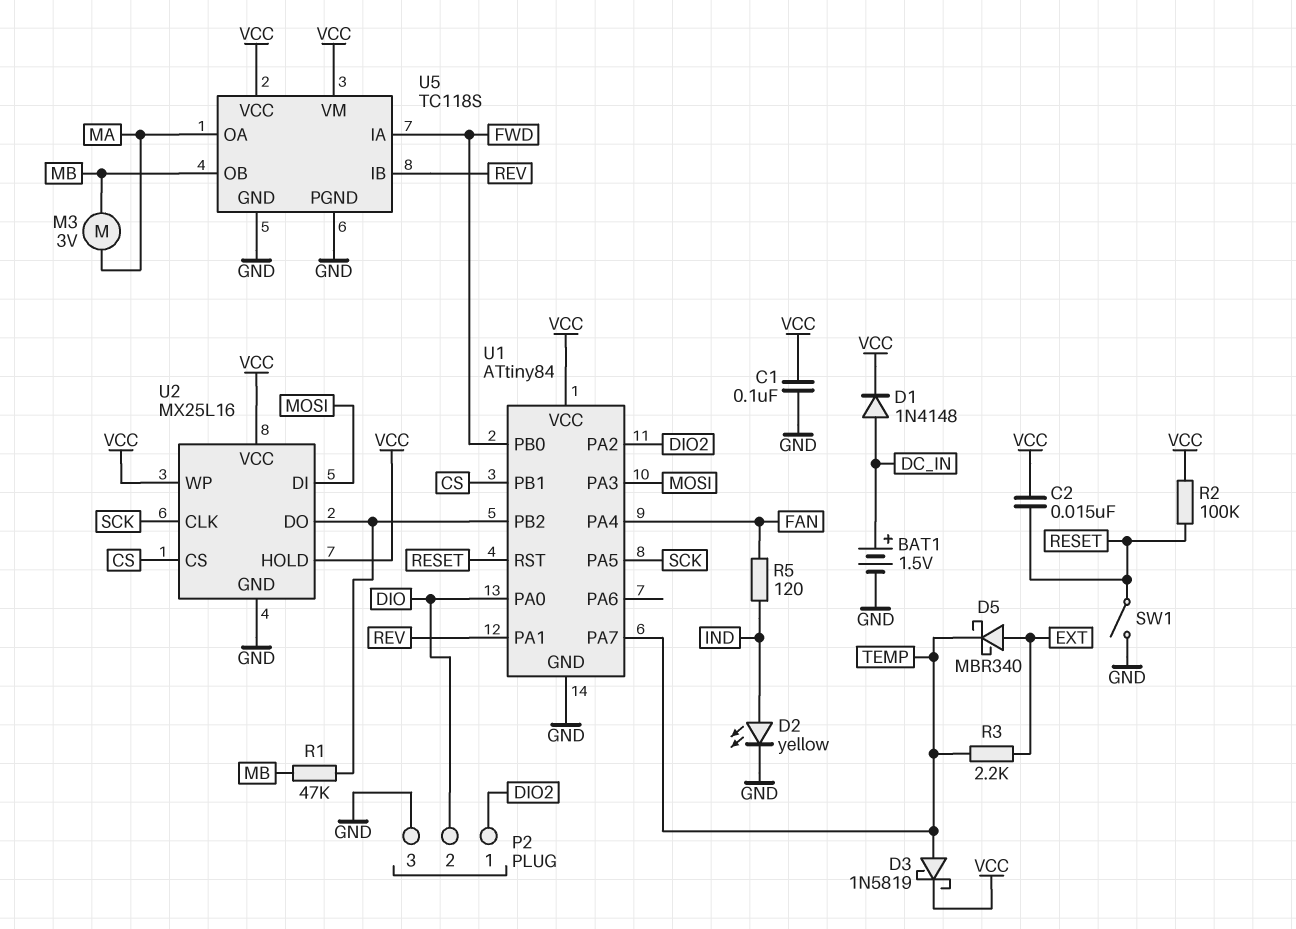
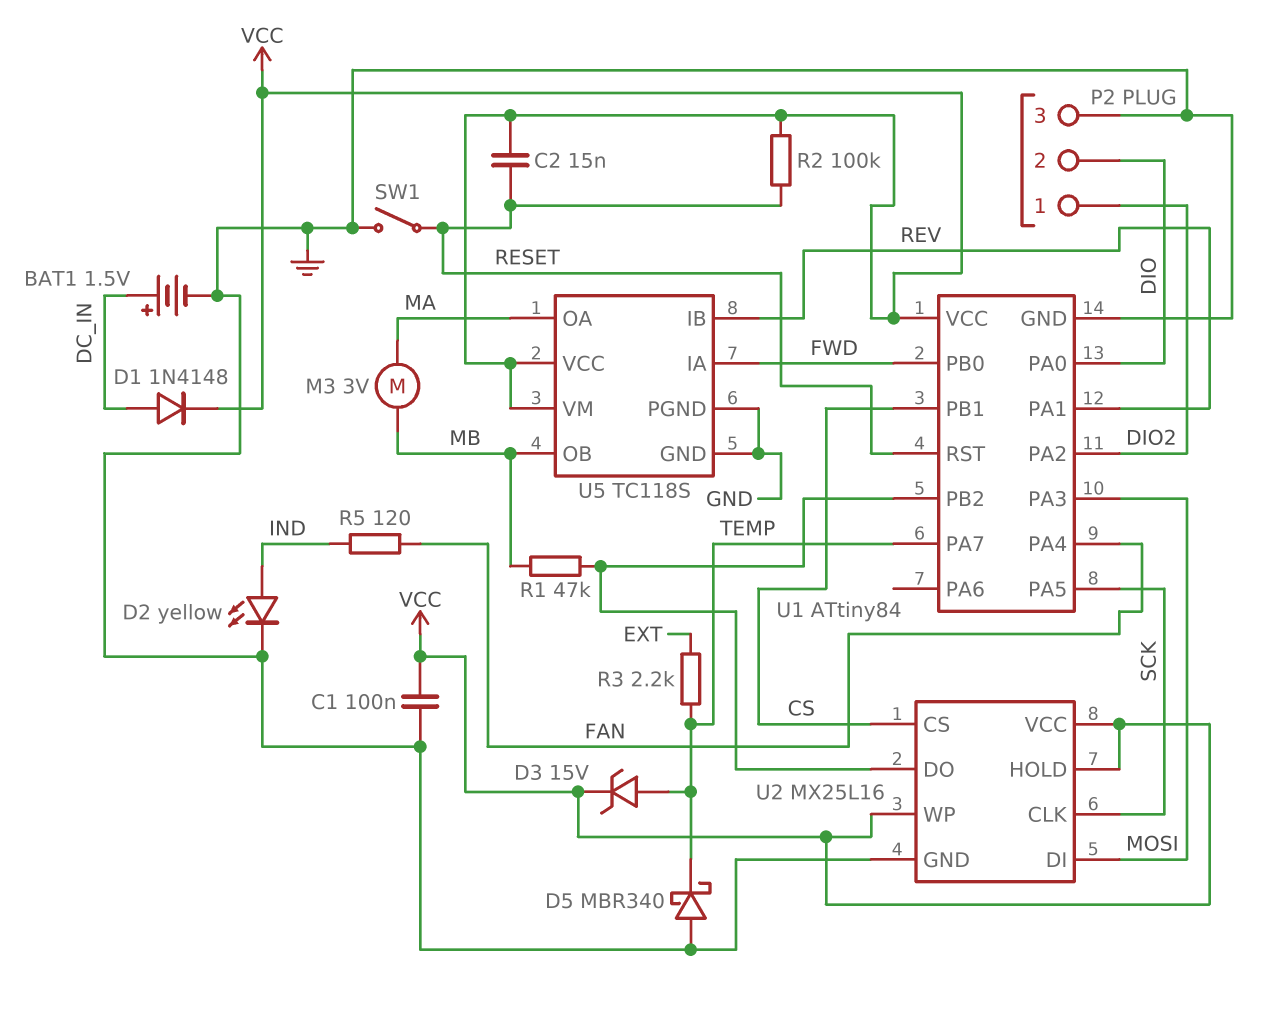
D3: schottky 1N5819 (A TEMP, K VCC) -> zener 15V (A TEMP, K VCC)
D5: schottky MBR340 (A EXT, K TEMP) -> schottky MBR340 (A GND, K TEMP)

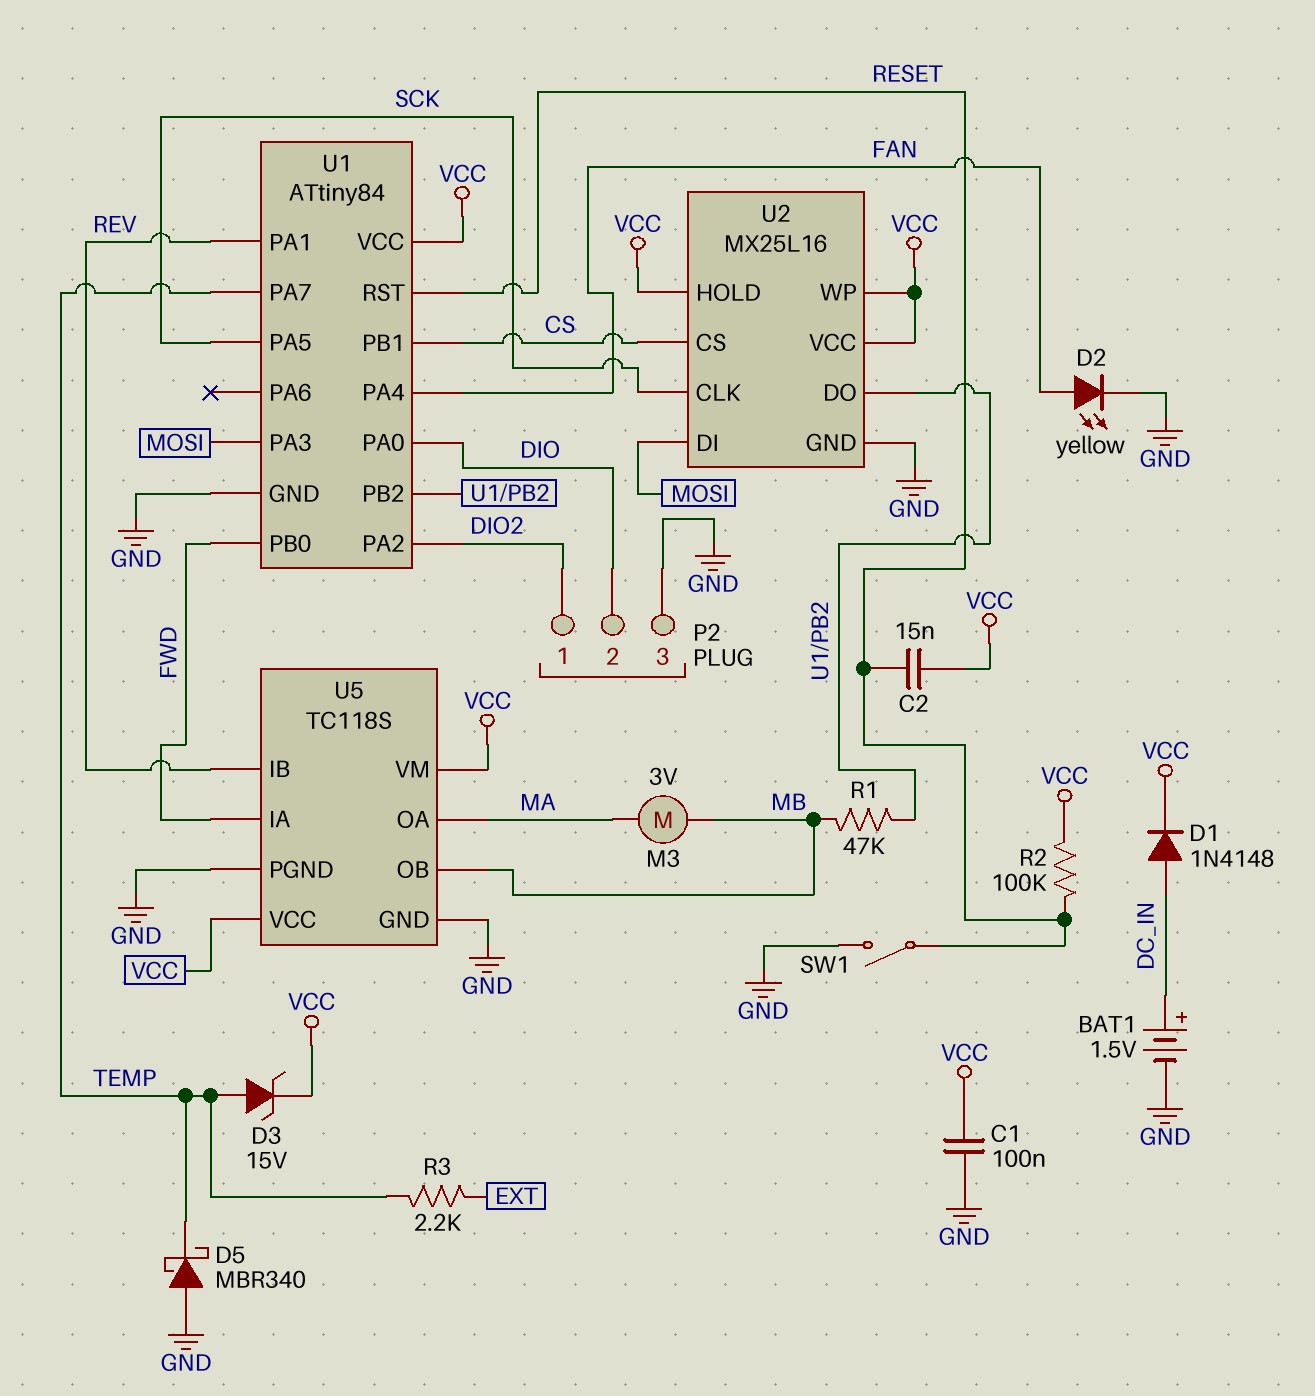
D2: LED yellow (A IND, K GND) -> LED yellow (A FAN, K GND)
R5: 120 (FAN, IND) -> none

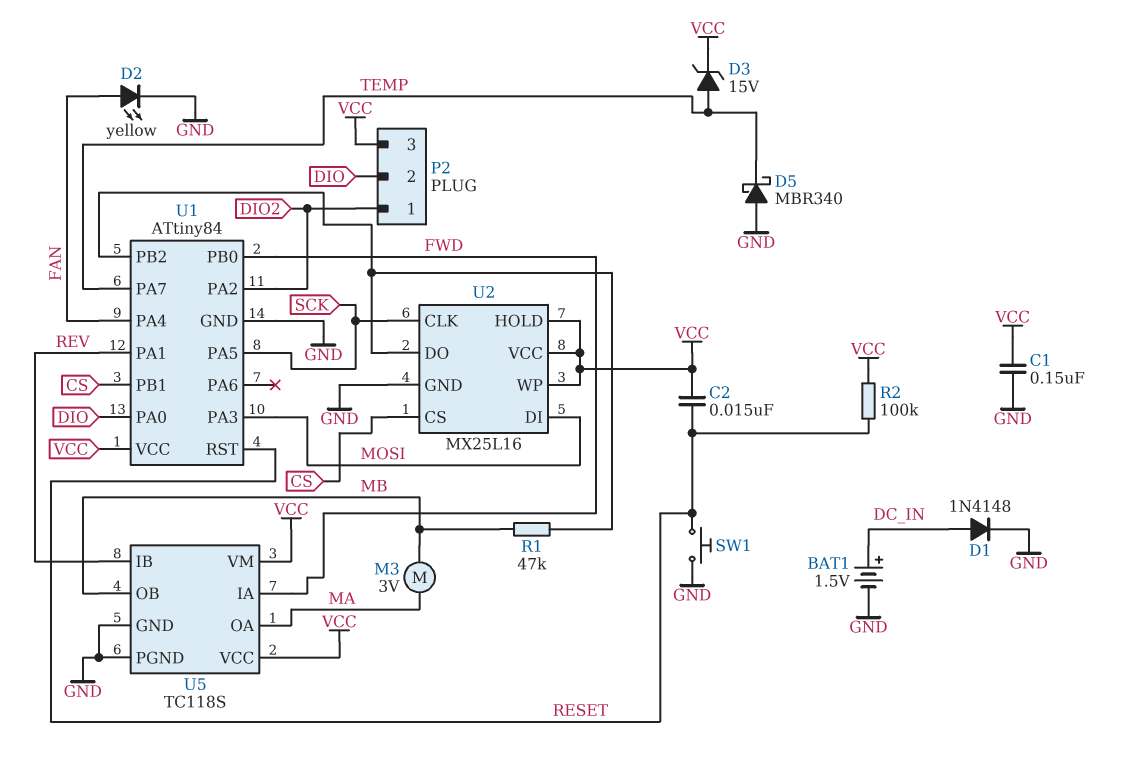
C1: 100nF (GND, VCC) -> 150nF (GND, VCC)
D1: diode 1N4148 (A DC_IN, K VCC) -> diode 1N4148 (A DC_IN, K GND)
P2 pin 3: GND -> VCC
R3: 2.2k (EXT, TEMP) -> none
SW1: switch (GND, RESET) -> button (GND, RESET)

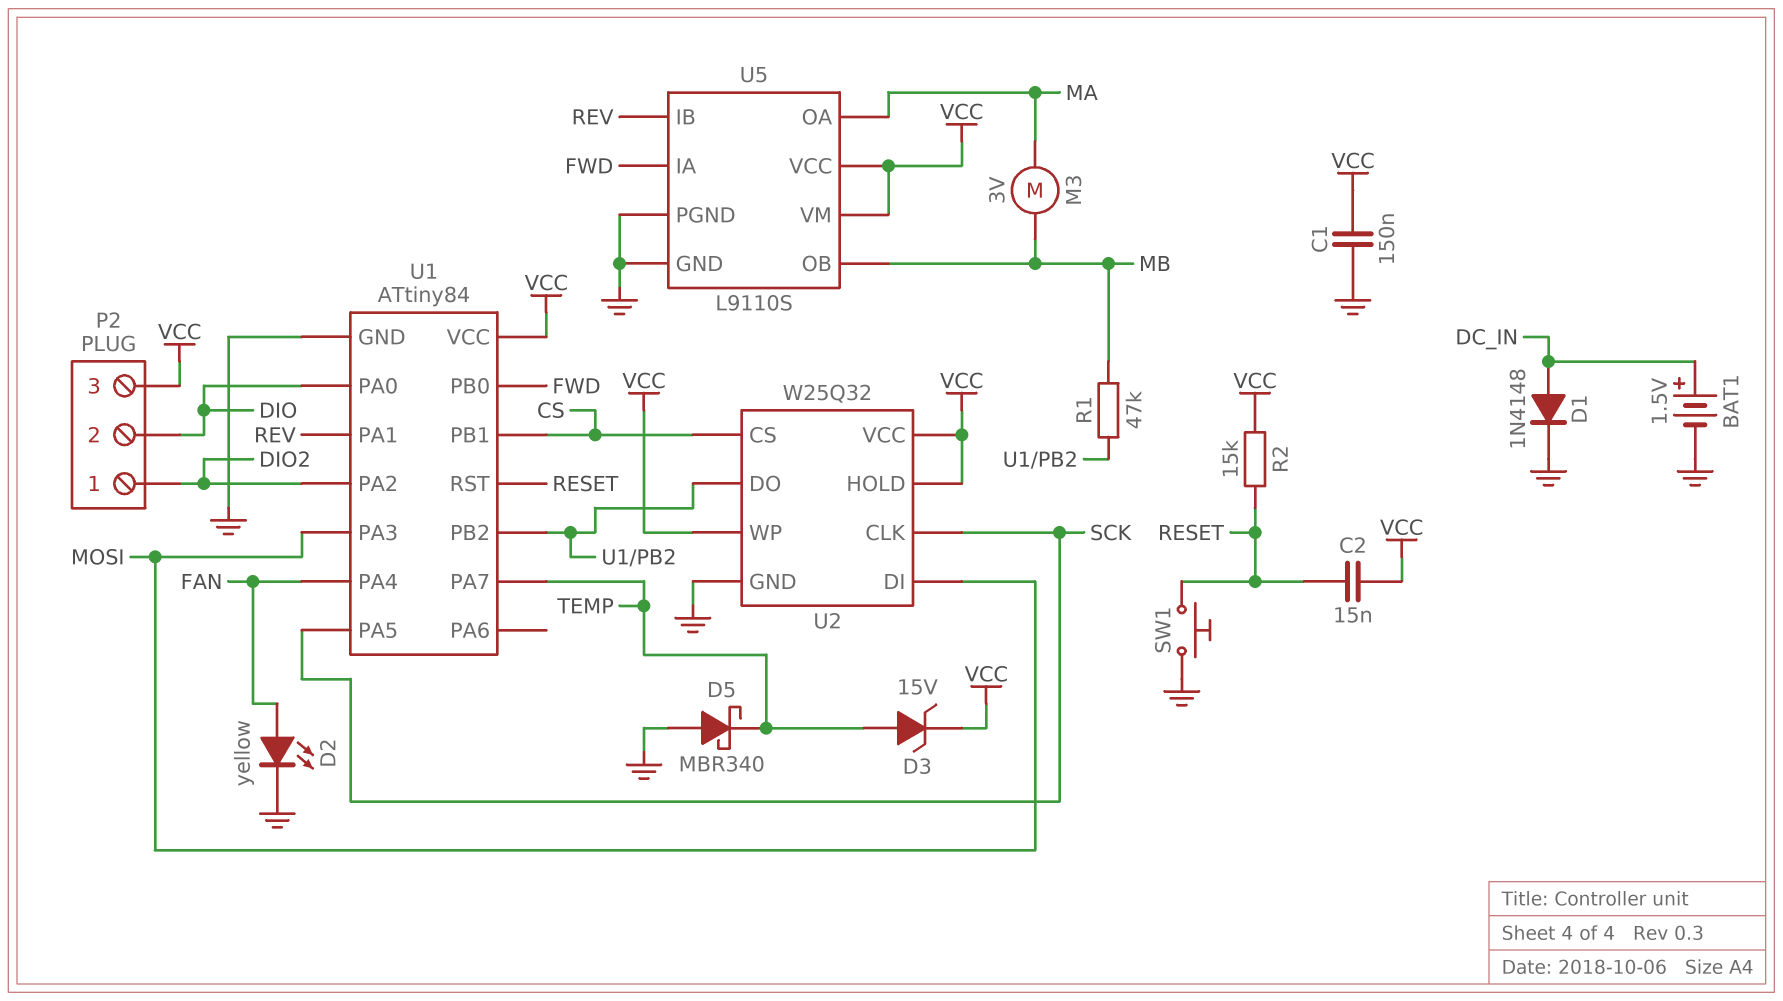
R2: 100k (RESET, VCC) -> 15k (RESET, VCC)
U2: MX25L16 -> W25Q32
U5: TC118S -> L9110S

